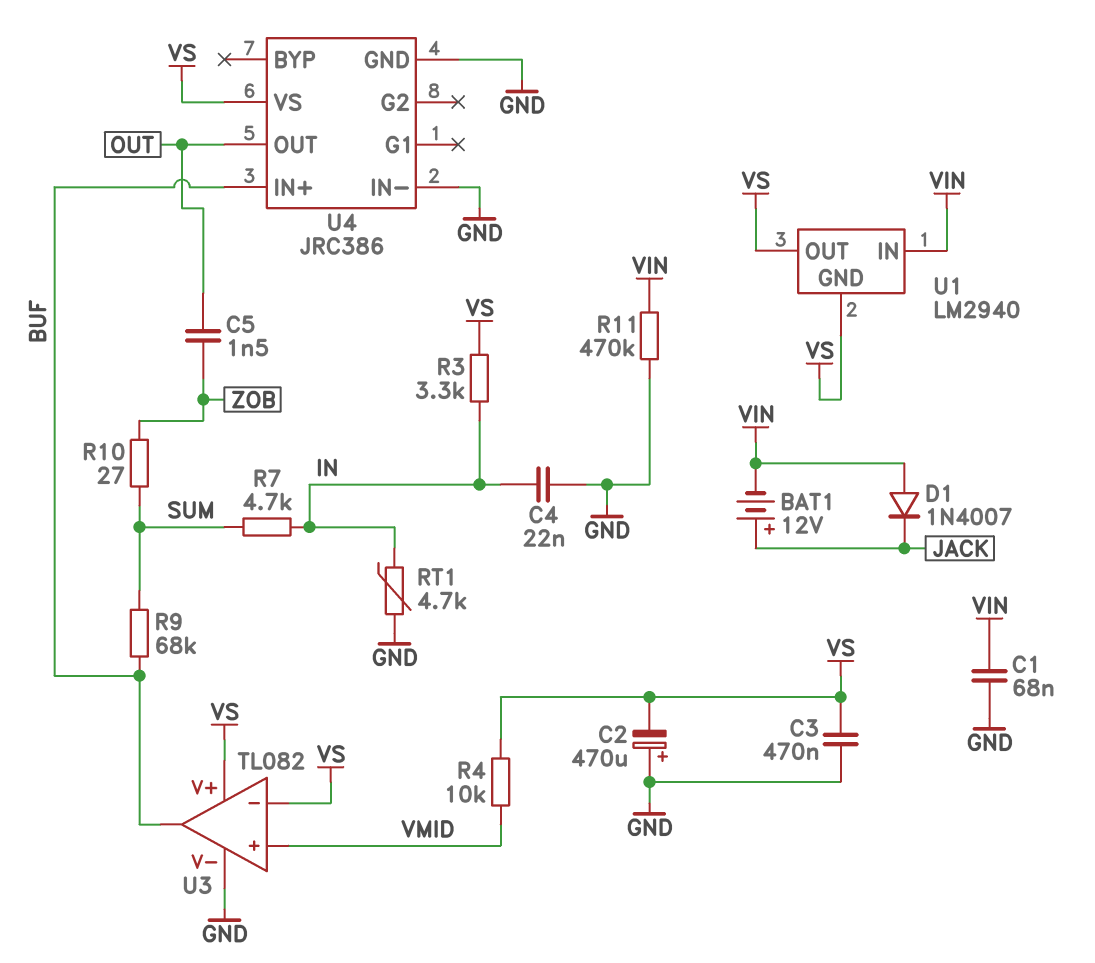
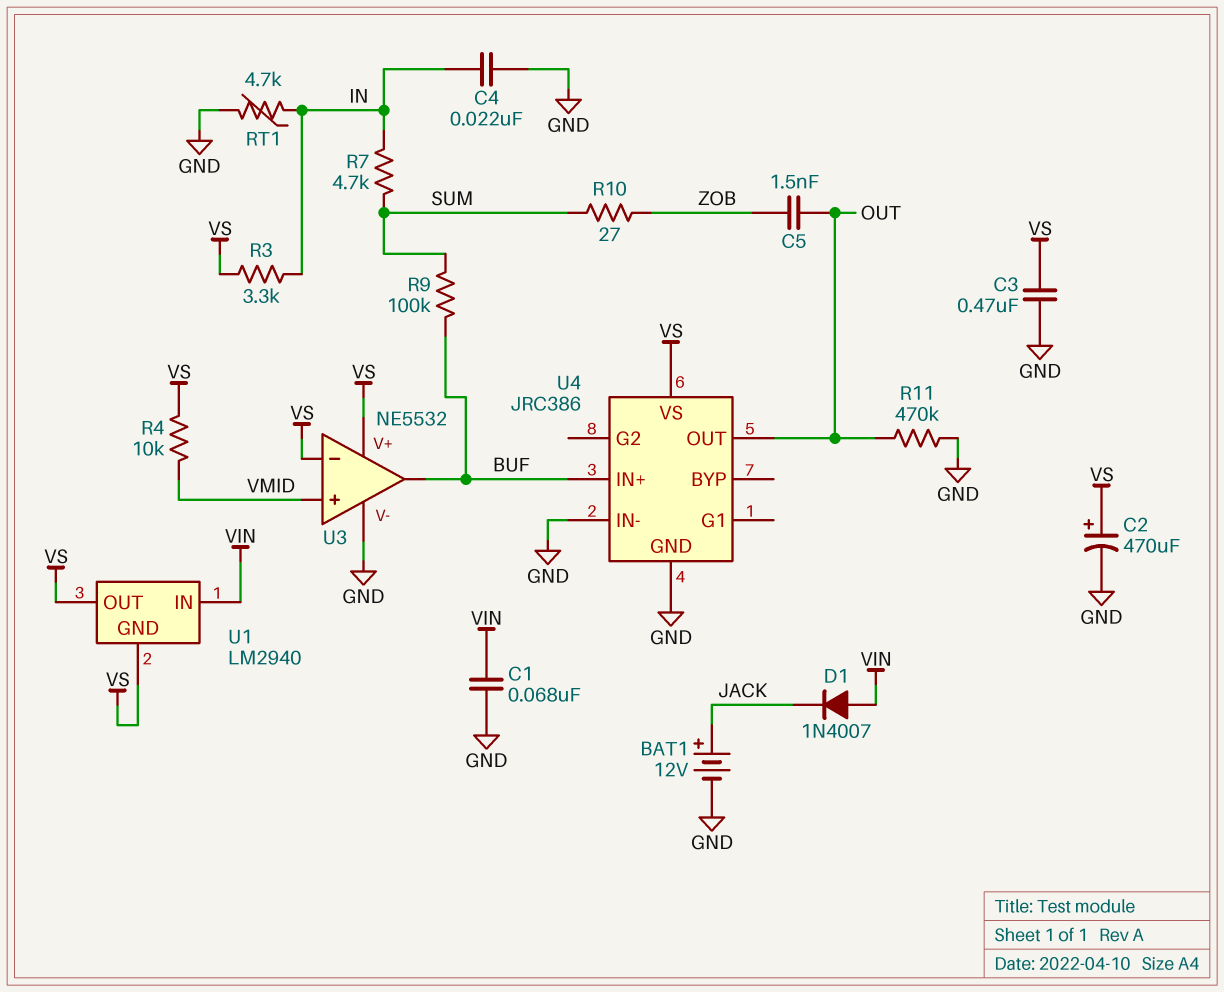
BAT1: 12V (plus JACK, minus VIN) -> 12V (plus JACK, minus GND)
C2: 470uF (plus GND, minus VS) -> 470uF (plus VS, minus GND)
R9: 68k (BUF, SUM) -> 100k (BUF, SUM)
R11: 470k (GND, VIN) -> 470k (GND, OUT)
U3: TL082 -> NE5532

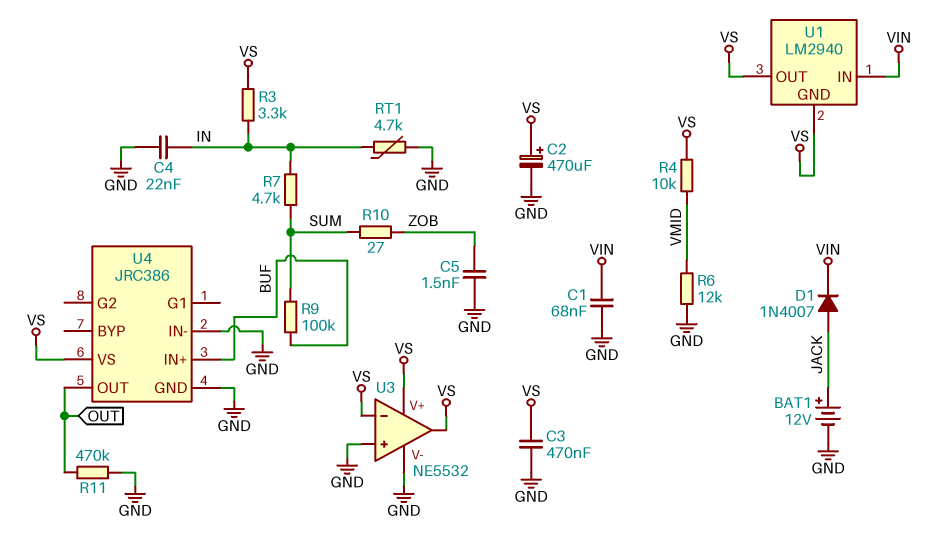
C5: 1.5nF (OUT, ZOB) -> 1.5nF (GND, ZOB)
D1: diode 1N4007 (A VIN, K JACK) -> diode 1N4007 (A JACK, K VIN)
R6: none -> 12k (GND, VMID)
U3 pin in+: VMID -> GND
U3 pin out: BUF -> VS

